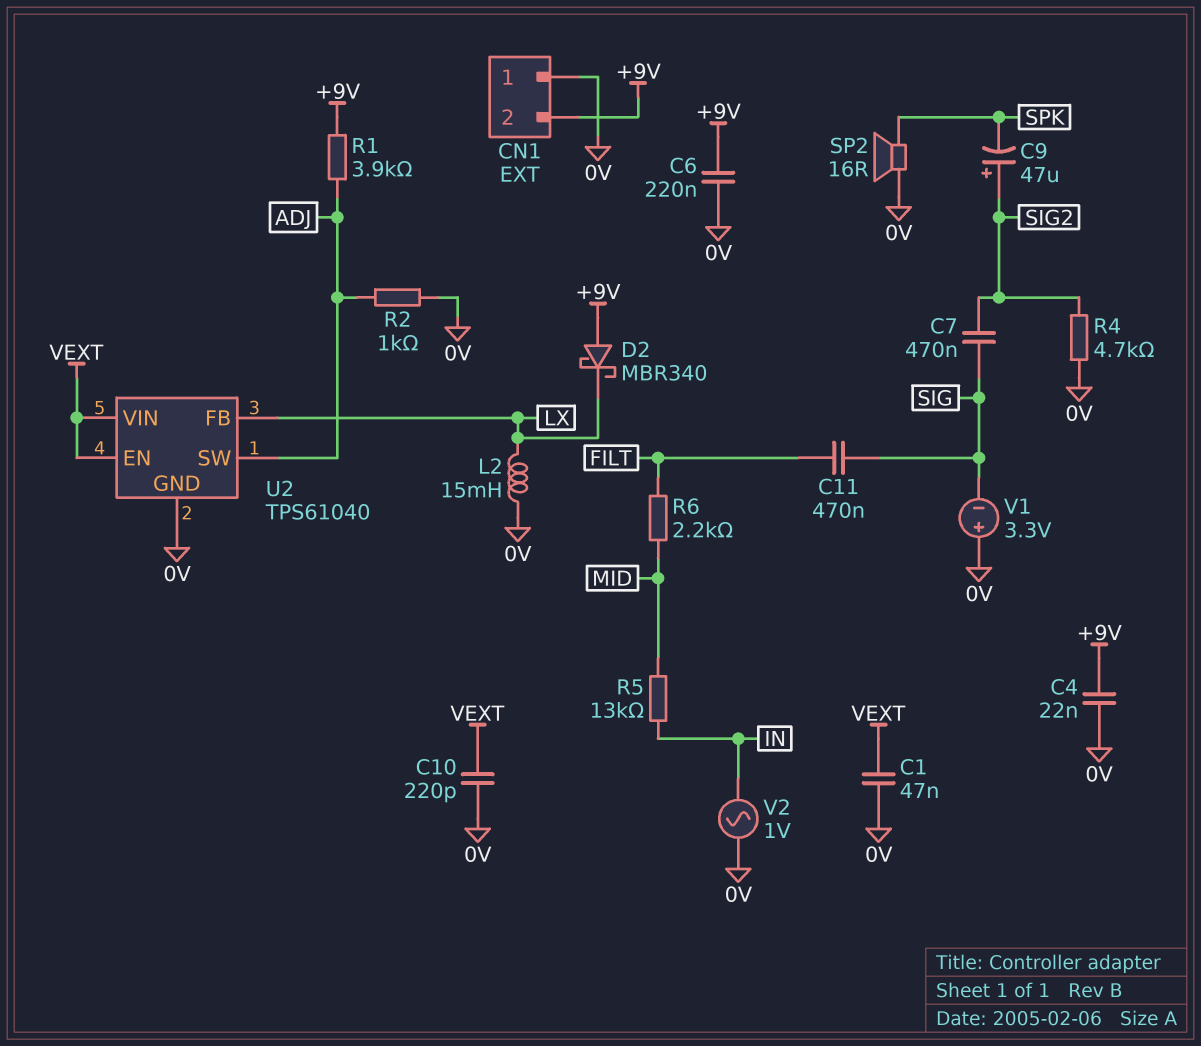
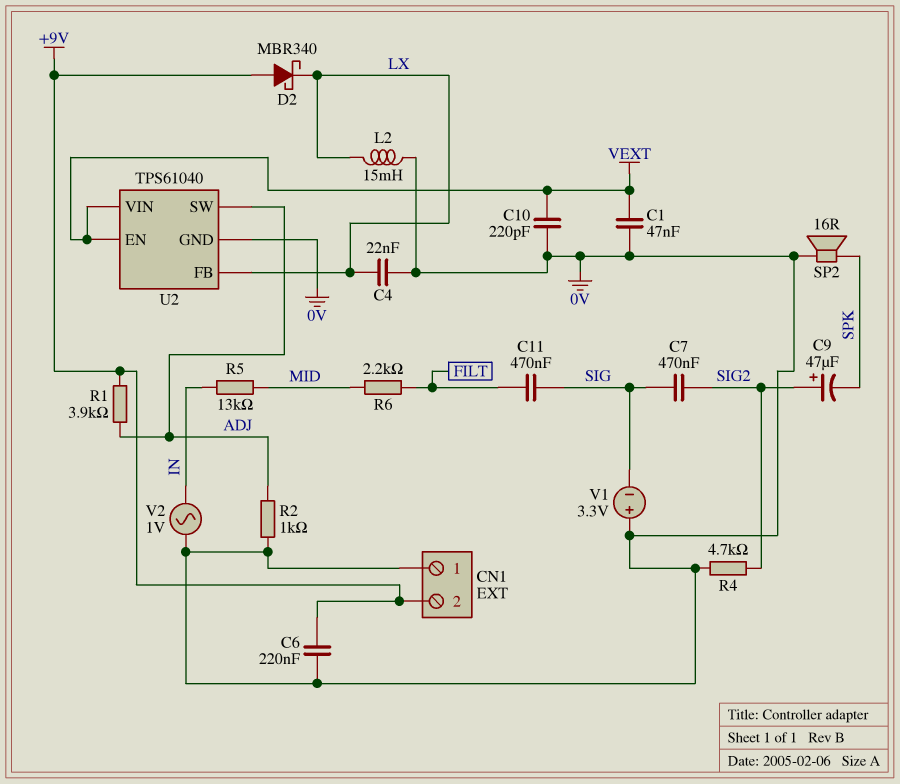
C4: 22nF (+9V, 0V) -> 22nF (0V, LX)

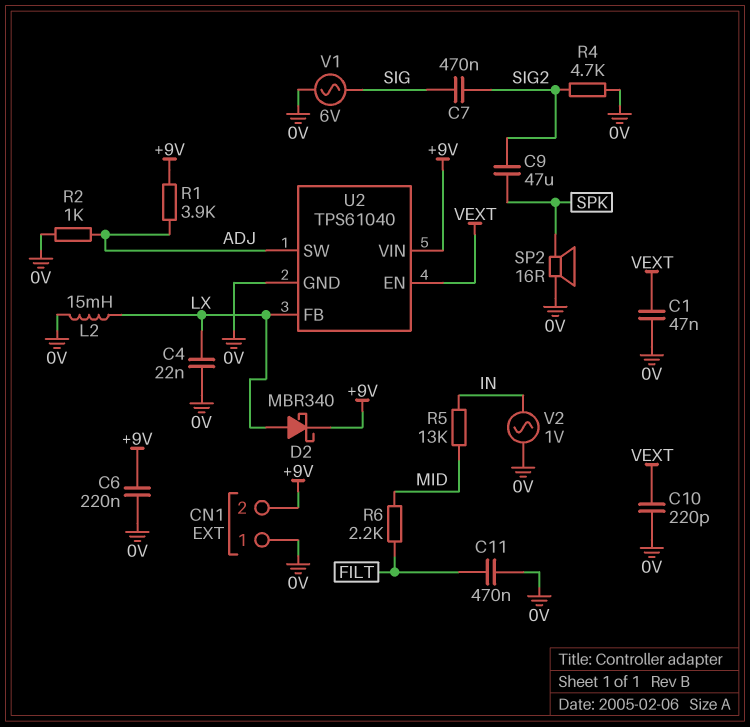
C9: 47uF (plus SIG2, minus SPK) -> 47uF (SIG2, SPK)
C11: 470nF (FILT, SIG) -> 470nF (0V, FILT)
D2: schottky MBR340 (A +9V, K LX) -> schottky MBR340 (A LX, K +9V)
U2 pin VIN: VEXT -> +9V
V1: 3.3V (plus 0V, minus SIG) -> AC 6V (0V, SIG)

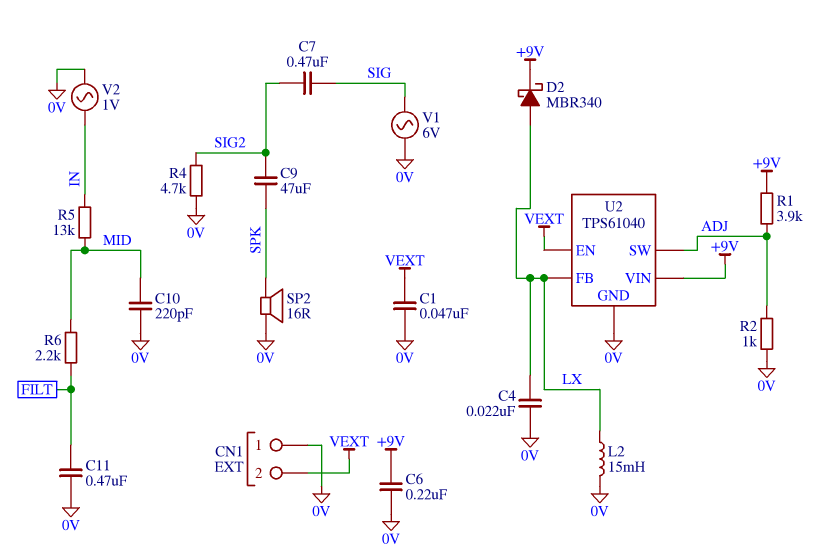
C10: 220pF (0V, VEXT) -> 220pF (0V, MID)
CN1 pin 2: +9V -> VEXT

